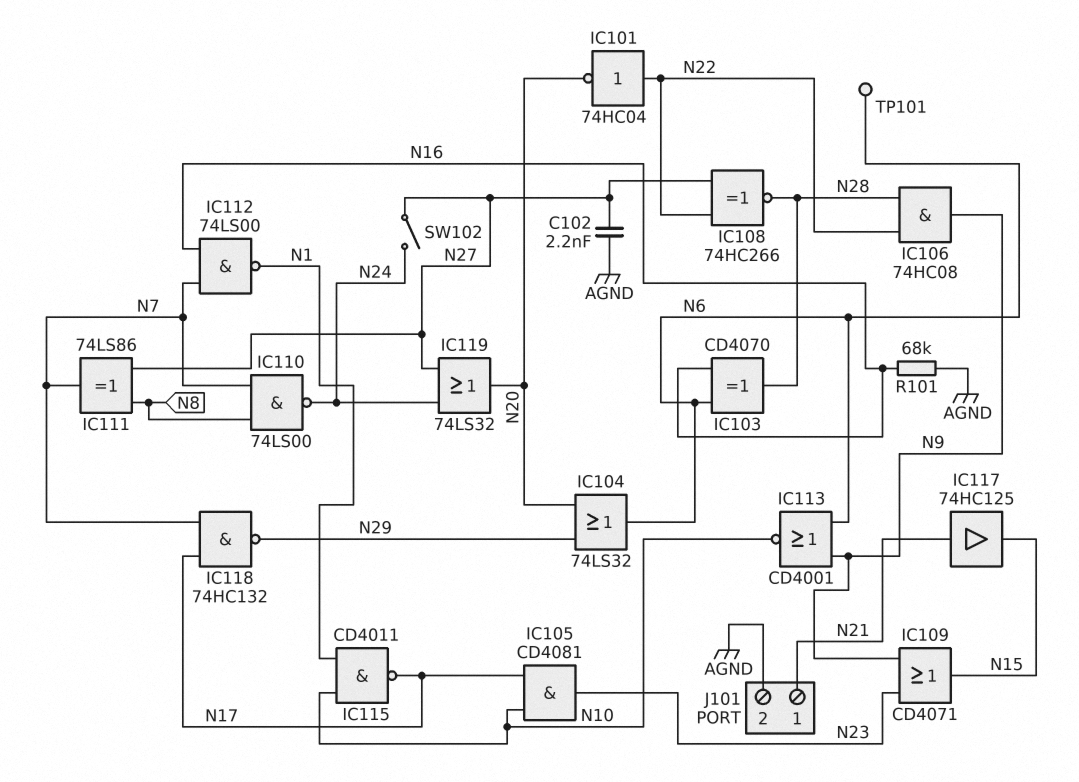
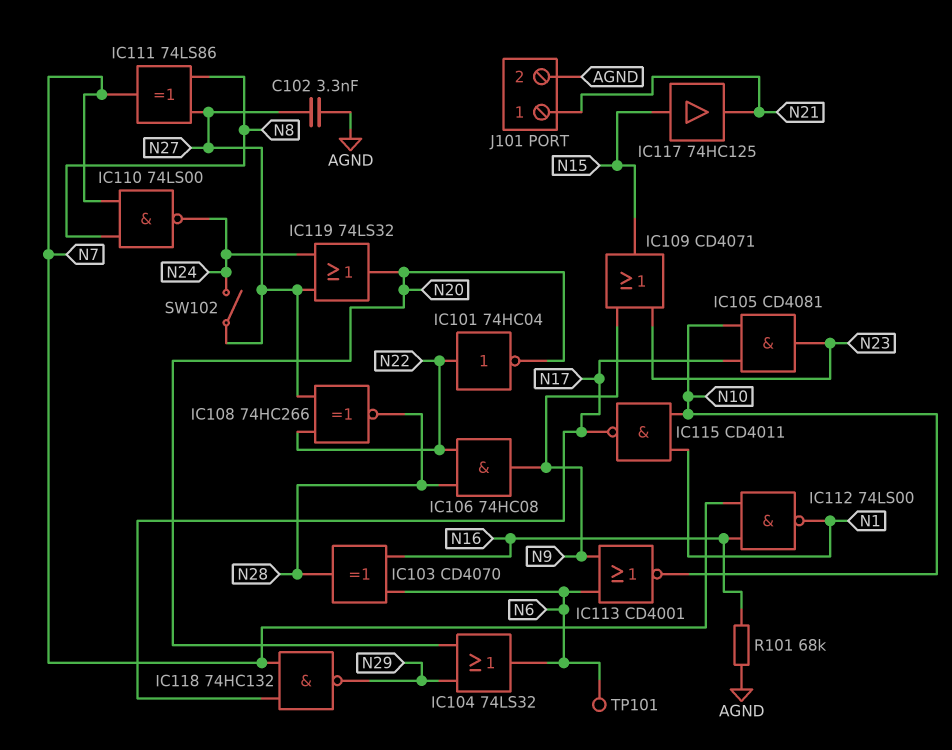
C102: 2.2nF (AGND, N27) -> 3.3nF (AGND, N27)
IC117: buffer 74HC125 (in N21, out N15) -> buffer 74HC125 (in N15, out N21)

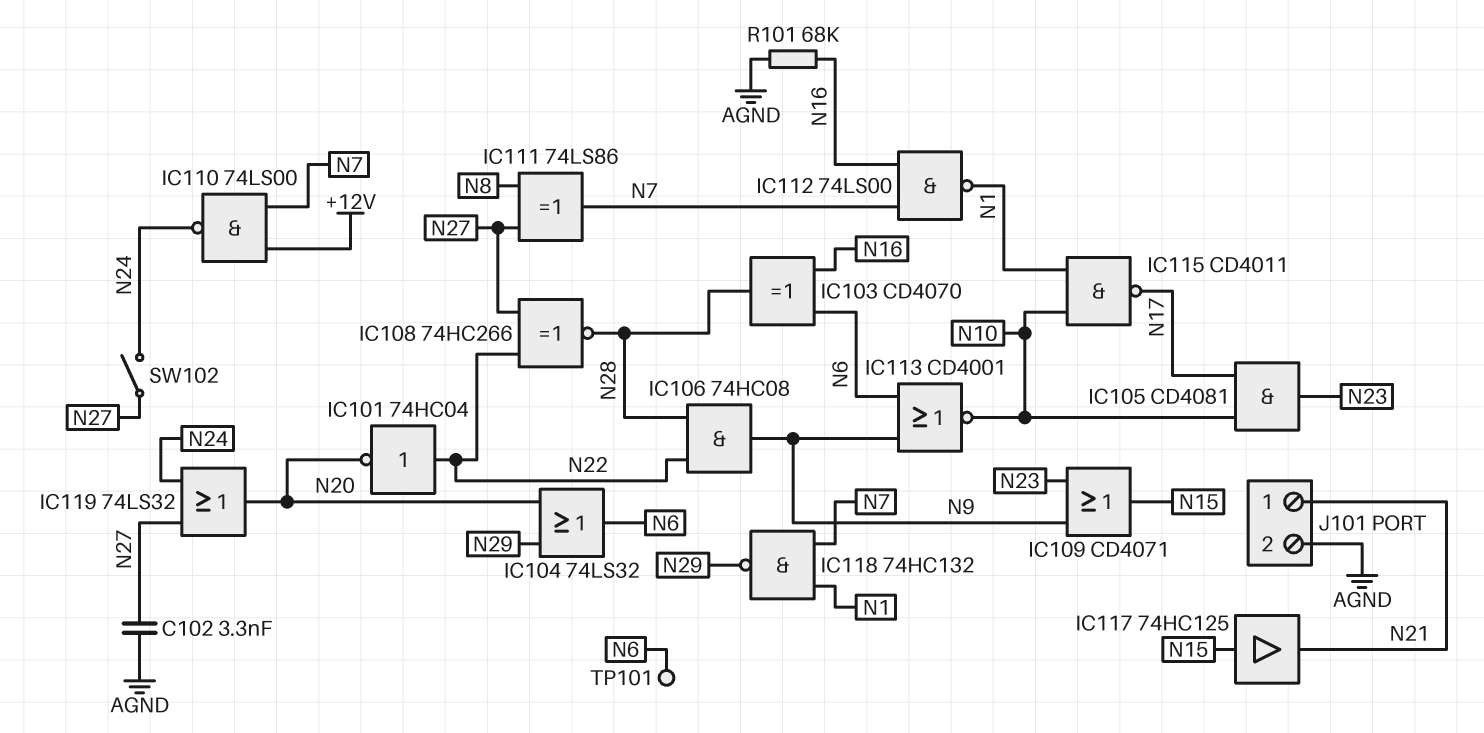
IC110: NAND 74LS00 (in N7, in N8, out N24) -> NAND 74LS00 (in +12V, in N7, out N24)
IC118: NAND 74HC132 (in N7, in N17, out N29) -> NAND 74HC132 (in N1, in N7, out N29)

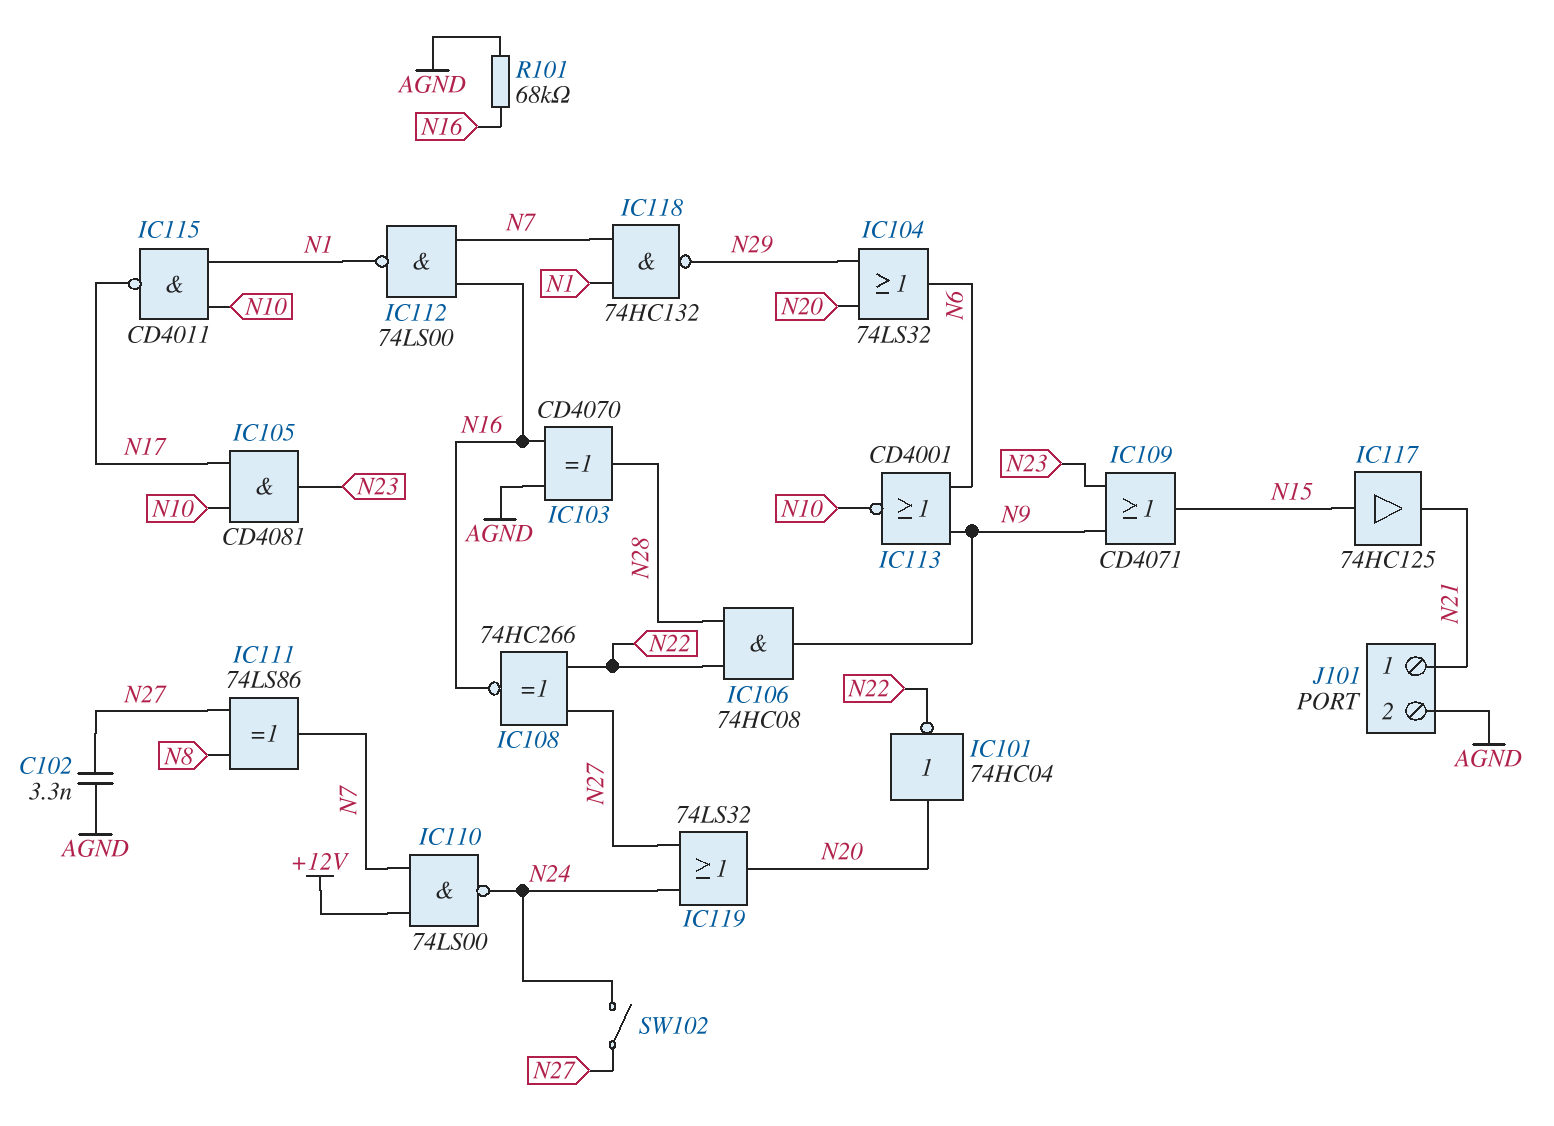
IC101: NOT 74HC04 (in N22, out N20) -> NOT 74HC04 (in N20, out N22)
IC103: XOR CD4070 (in N6, in N16, out N28) -> XOR CD4070 (in AGND, in N16, out N28)
IC108: XNOR 74HC266 (in N22, in N27, out N28) -> XNOR 74HC266 (in N22, in N27, out N16)
TP101: test point (N6) -> none

